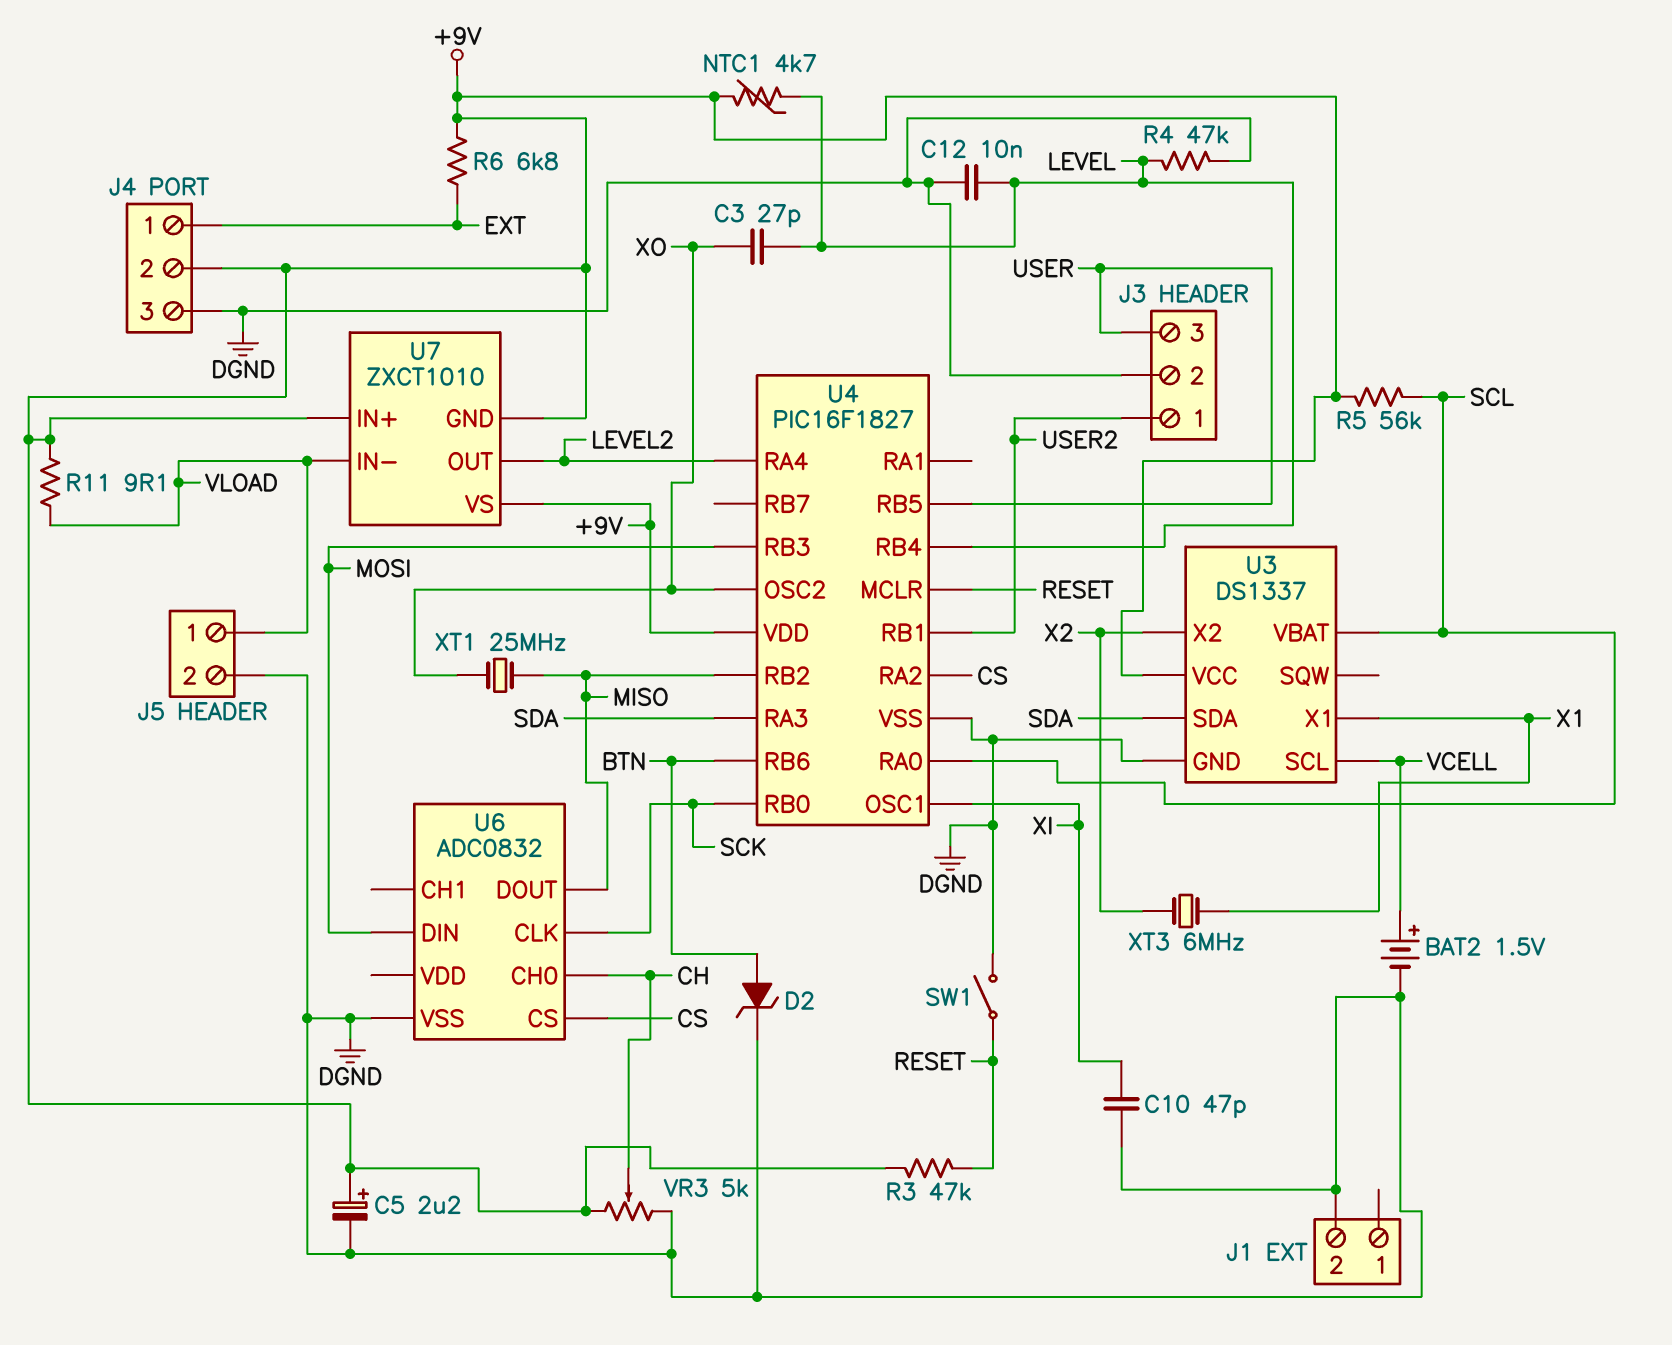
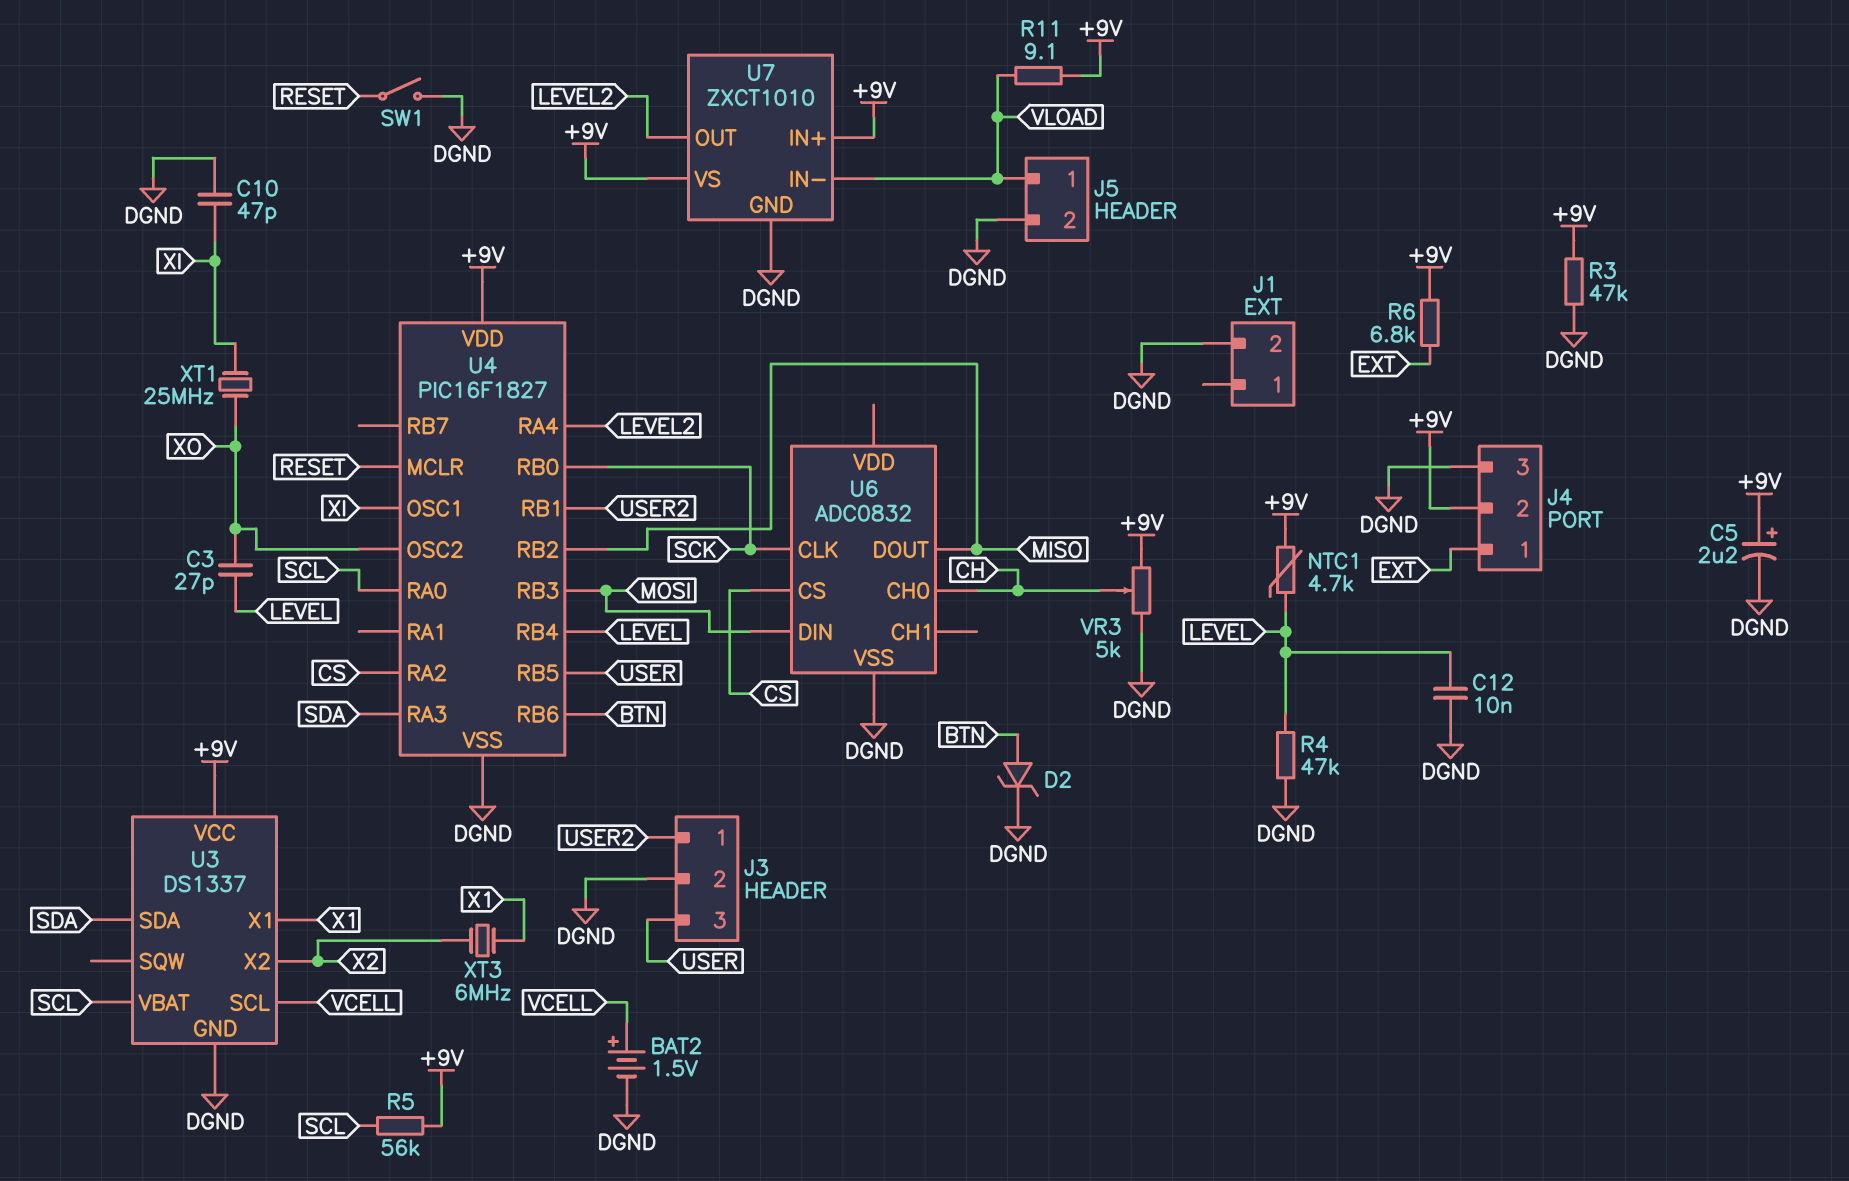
R3: 47k (+9V, RESET) -> 47k (+9V, DGND)
U7 pin GND: +9V -> DGND
XT1: 25MHz (MISO, XO) -> 25MHz (XI, XO)

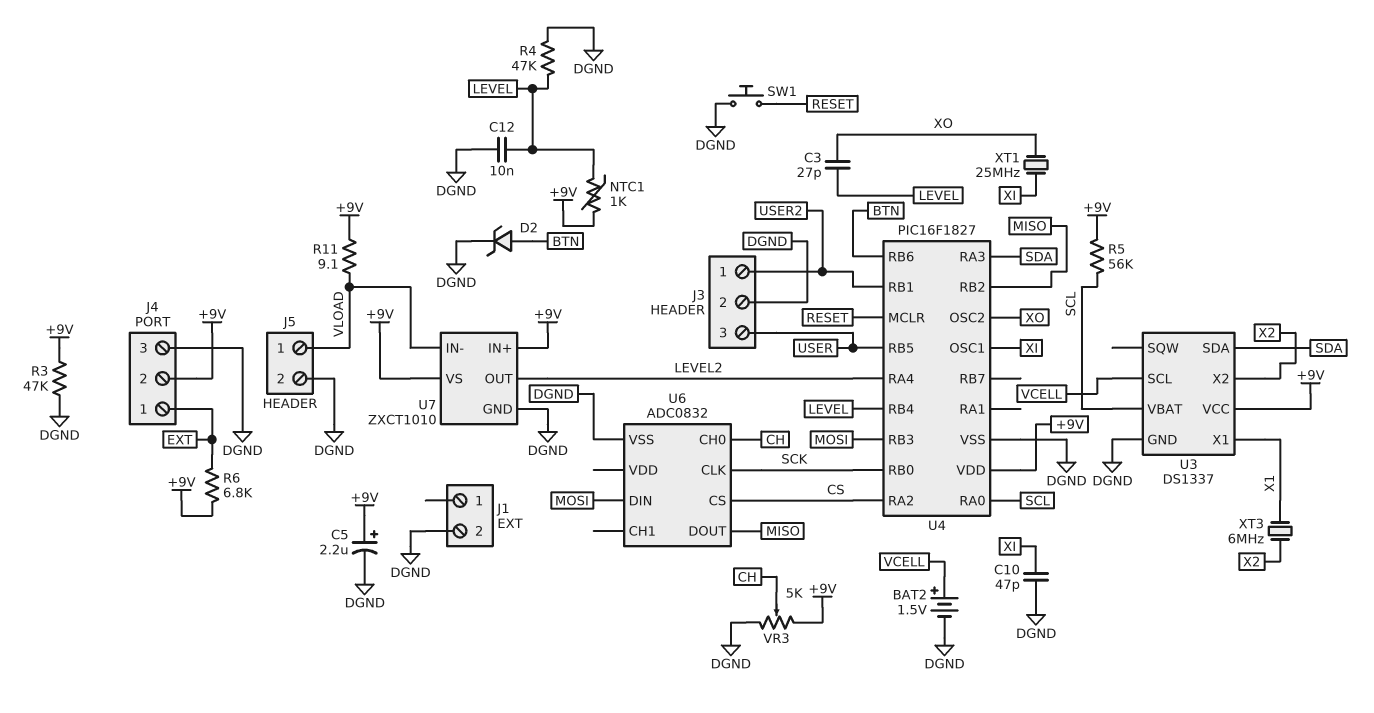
NTC1: 4.7k (+9V, LEVEL) -> 1k (+9V, LEVEL)
SW1: switch (DGND, RESET) -> button (DGND, RESET)

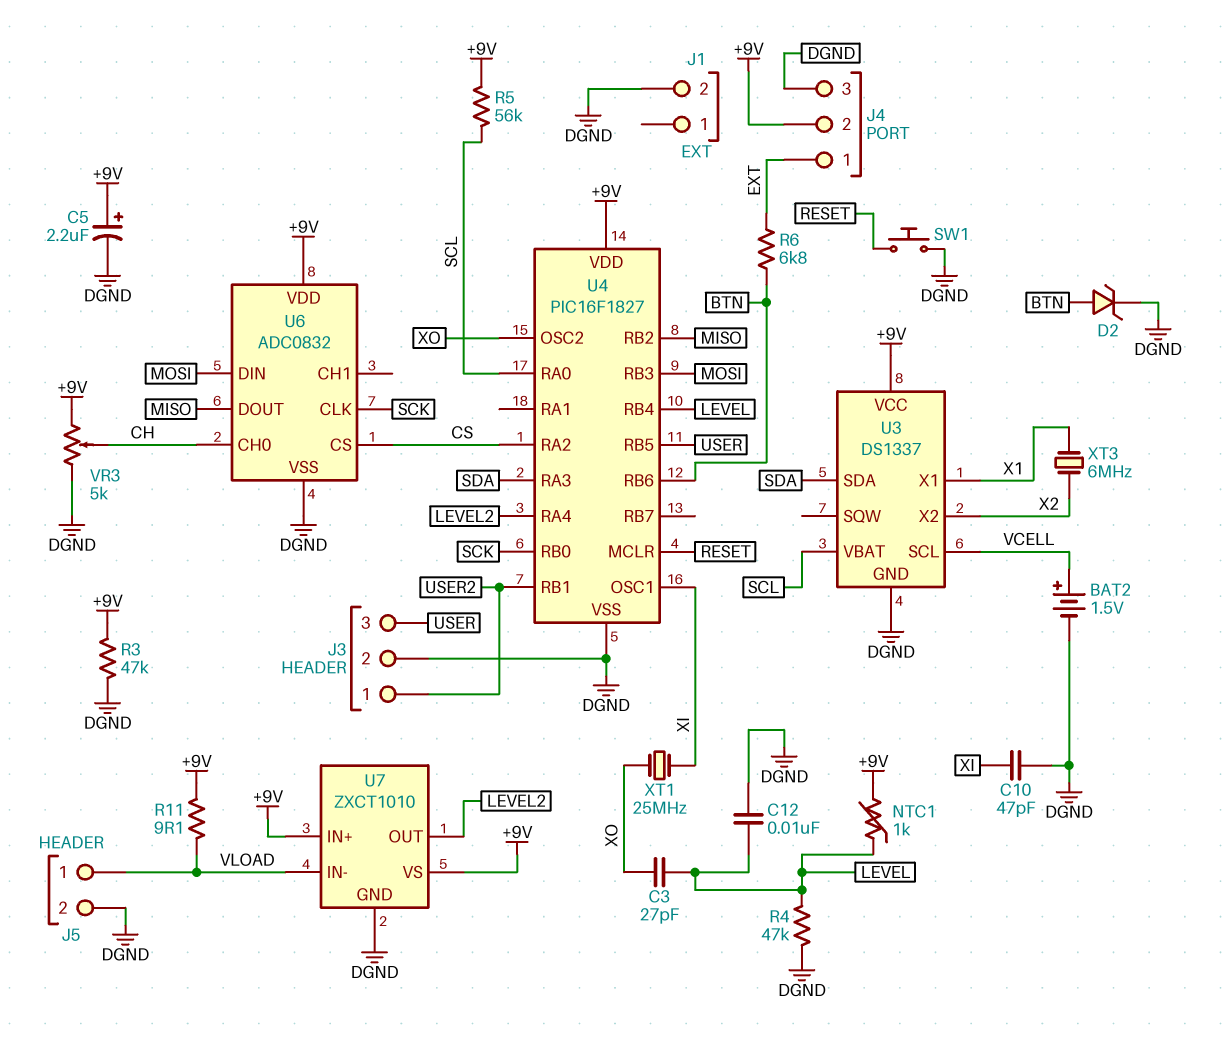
R6: 6.8k (+9V, EXT) -> 6.8k (BTN, EXT)
U6 pin VDD: none -> +9V

